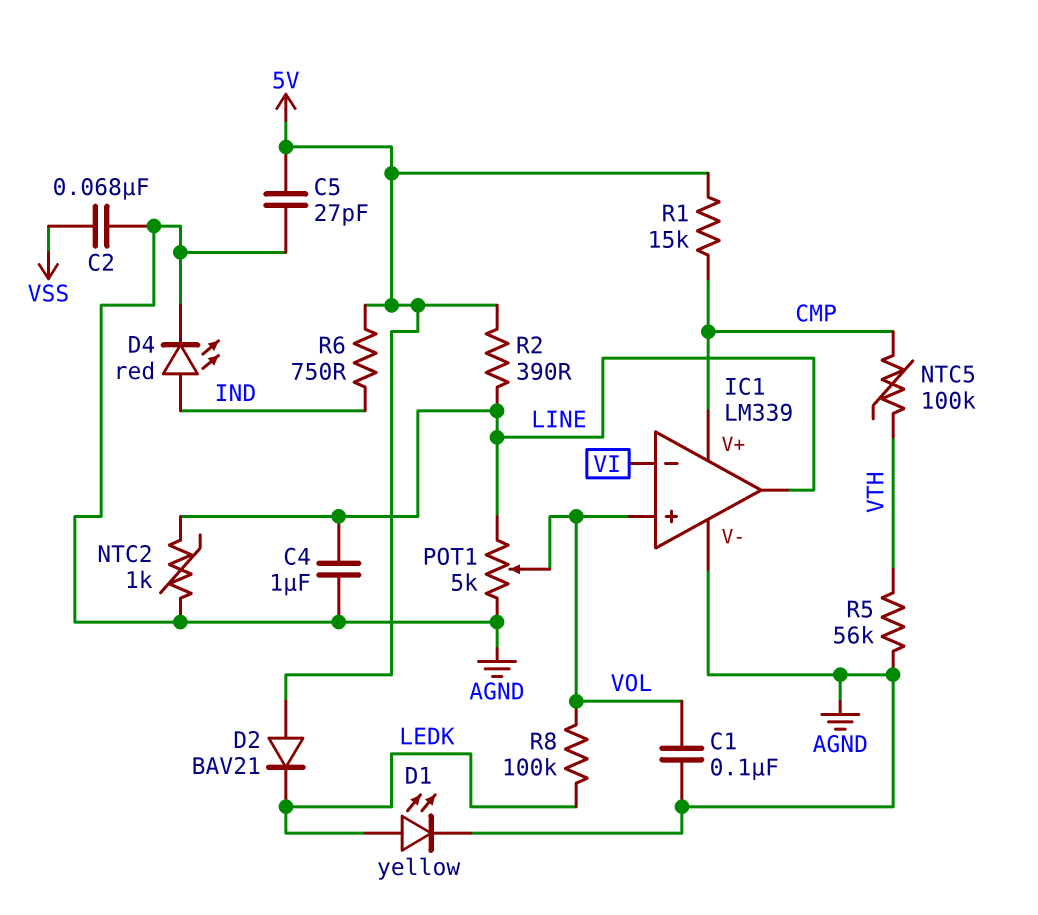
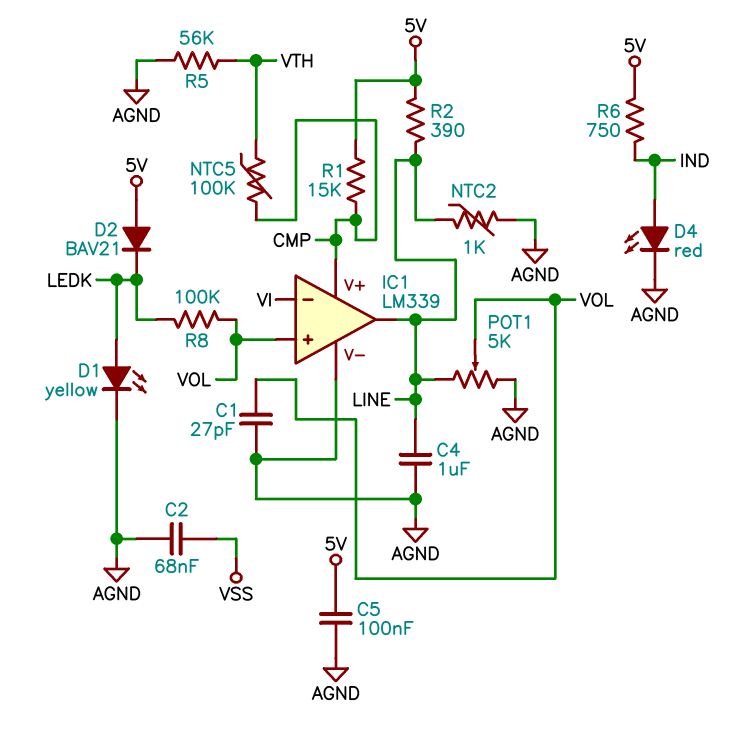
C1: 100nF (AGND, VOL) -> 27pF (AGND, VOL)
C5: 27pF (5V, AGND) -> 100nF (5V, AGND)

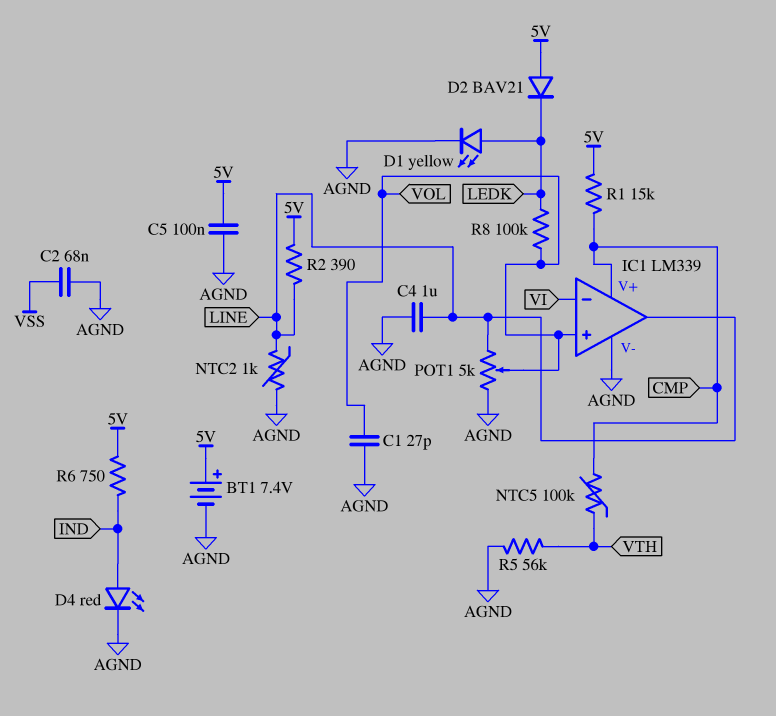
BT1: none -> 7.4V (plus 5V, minus AGND)

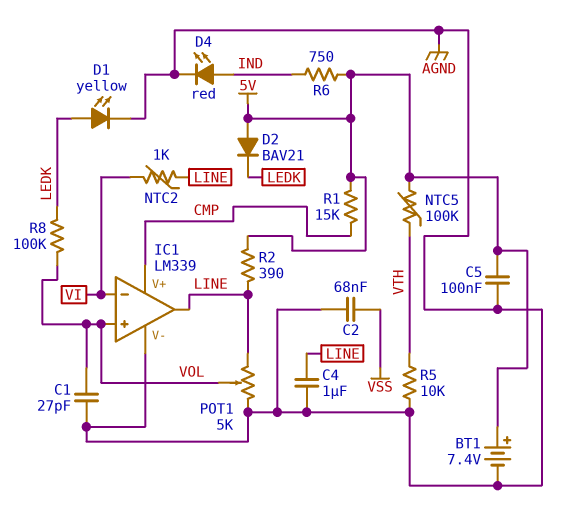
NTC2: 1k (AGND, LINE) -> 1k (LINE, VI)
NTC5: 100k (CMP, VTH) -> 100k (5V, VTH)
R5: 56k (AGND, VTH) -> 10k (AGND, VTH)

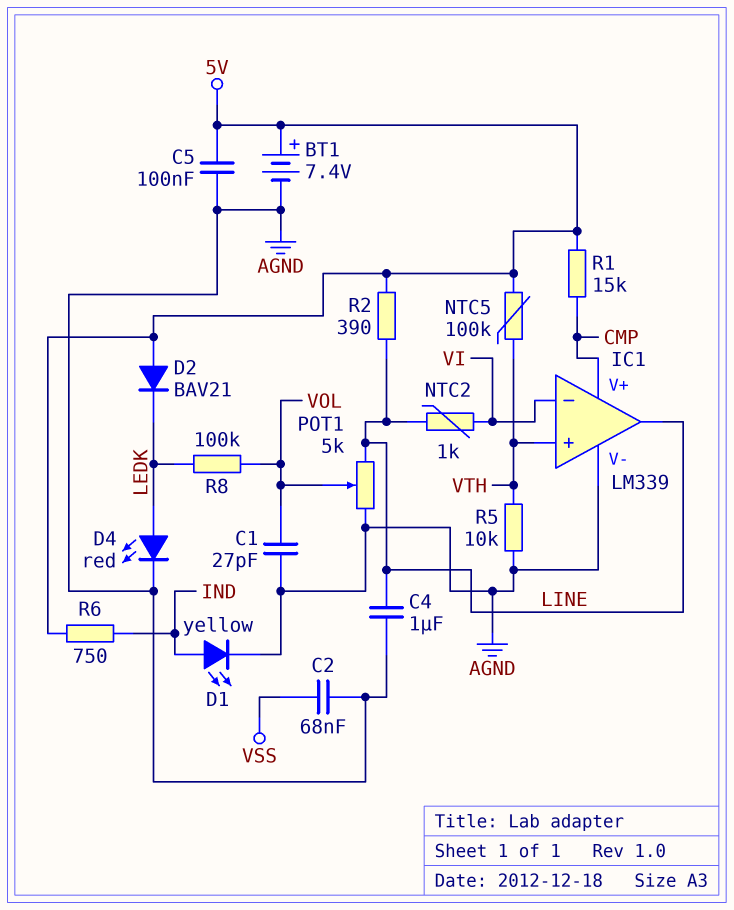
D1: LED yellow (A LEDK, K AGND) -> LED yellow (A IND, K AGND)
D4: LED red (A IND, K AGND) -> LED red (A LEDK, K AGND)
IC1 pin in+: VOL -> VTH

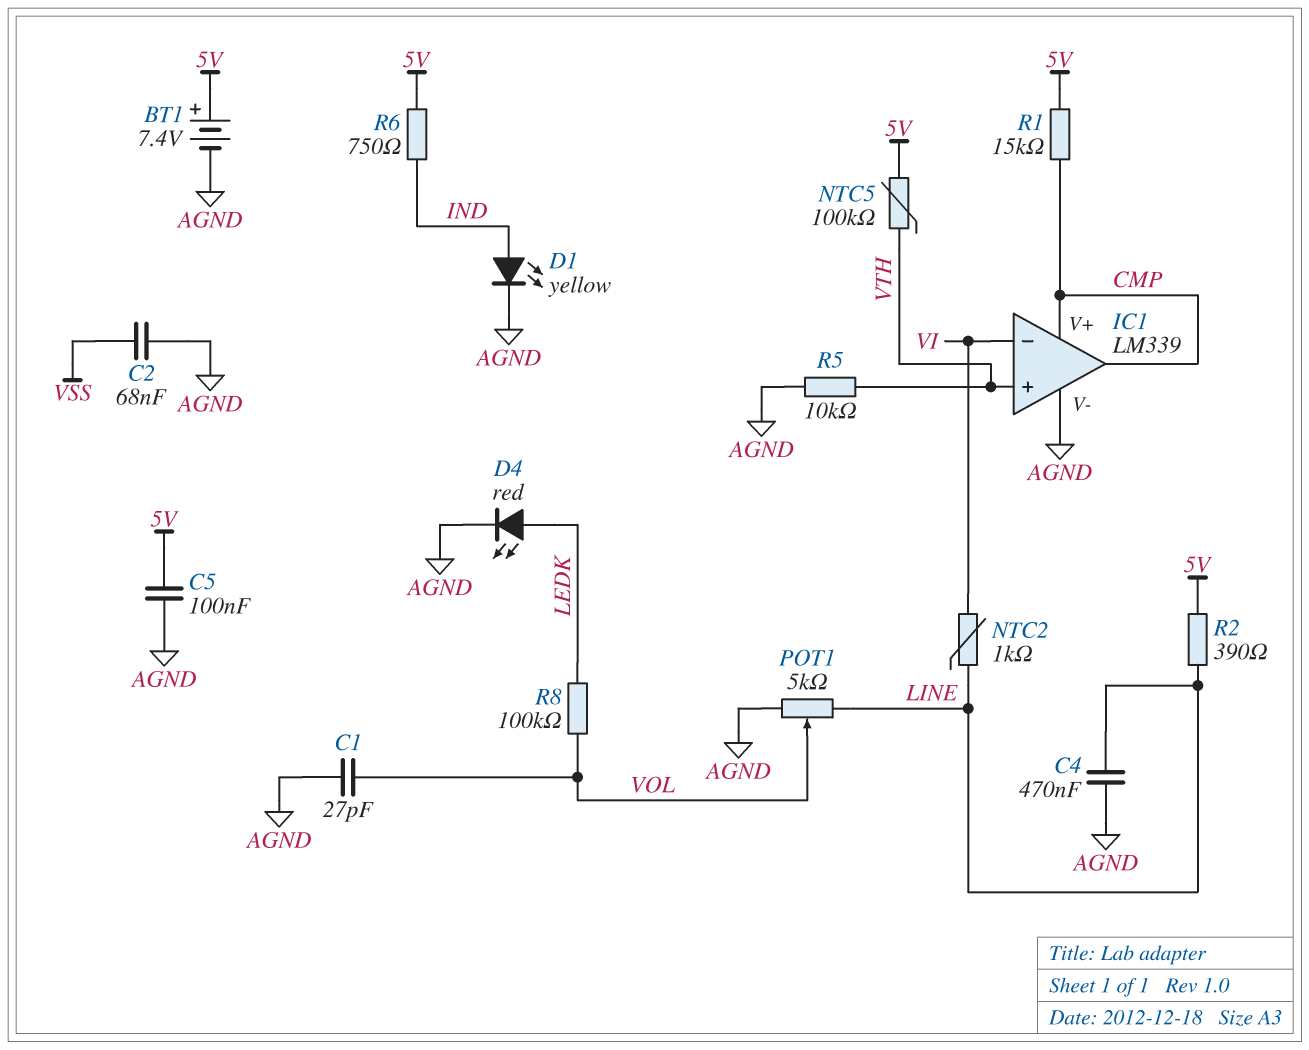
C4: 1uF (AGND, LINE) -> 470nF (AGND, LINE)
D2: diode BAV21 (A 5V, K LEDK) -> none
IC1 pin out: LINE -> CMP

